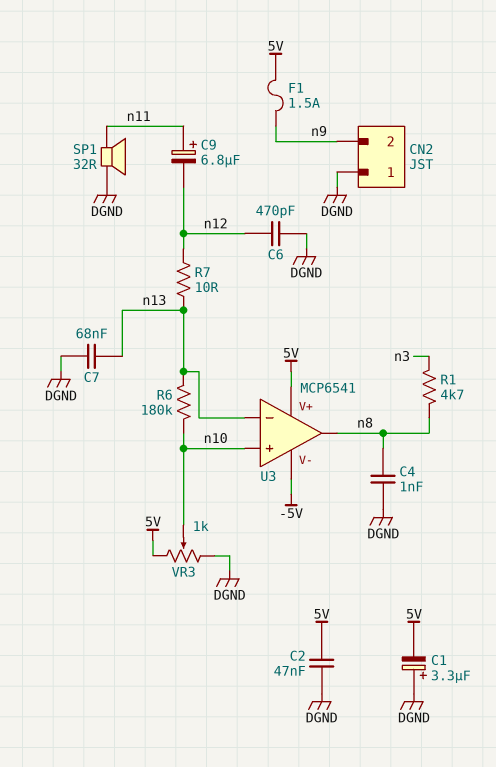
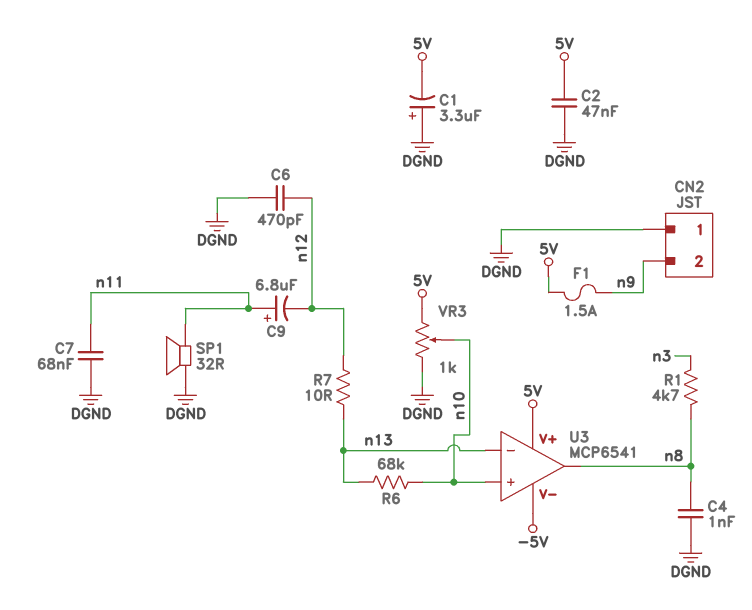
C7: 68nF (DGND, n13) -> 68nF (DGND, n11)
R6: 180k (n10, n13) -> 68k (n10, n13)

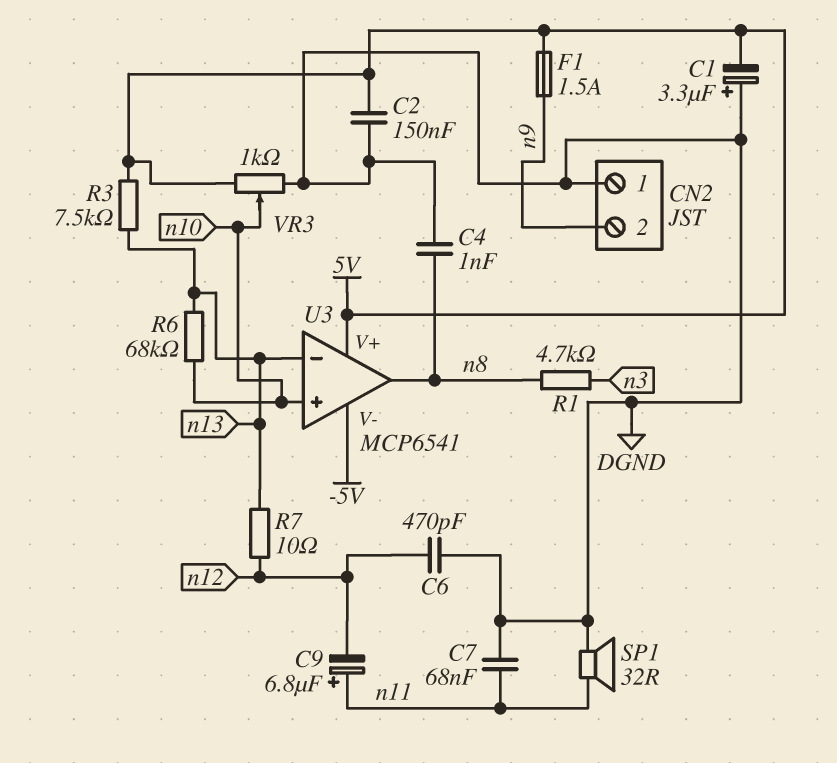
C2: 47nF (5V, DGND) -> 150nF (5V, DGND)
R3: none -> 7.5k (5V, n13)

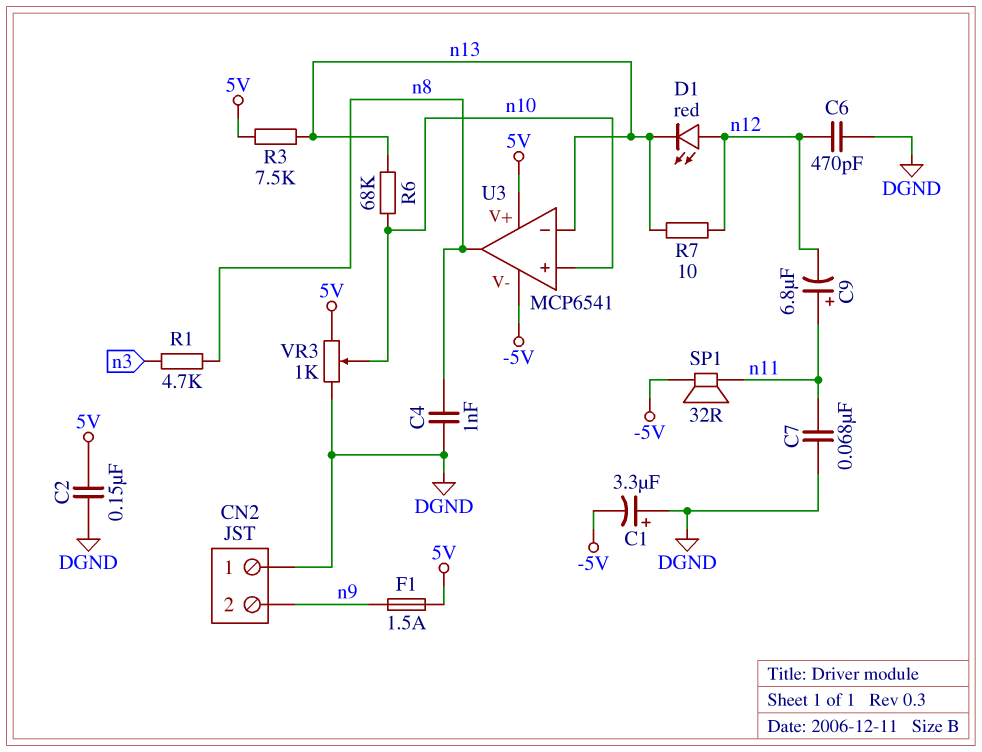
C1: 3.3uF (plus DGND, minus 5V) -> 3.3uF (plus DGND, minus -5V)
D1: none -> LED red (A n12, K n13)
SP1: speaker 32R (DGND, n11) -> speaker 32R (-5V, n11)

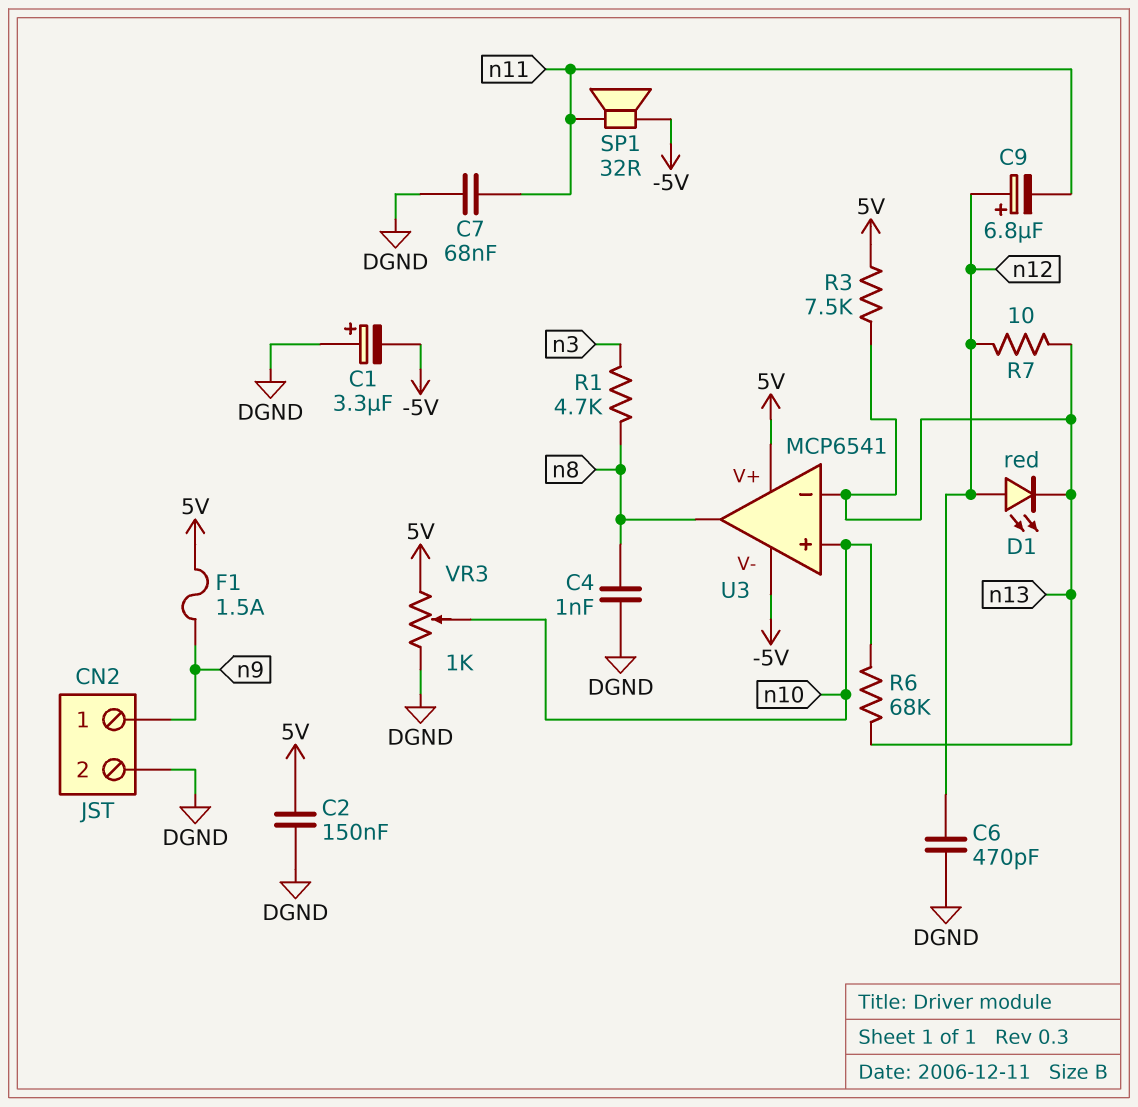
C9: 6.8uF (plus n11, minus n12) -> 6.8uF (plus n12, minus n11)
CN2 pin 1: DGND -> n9
CN2 pin 2: n9 -> DGND

